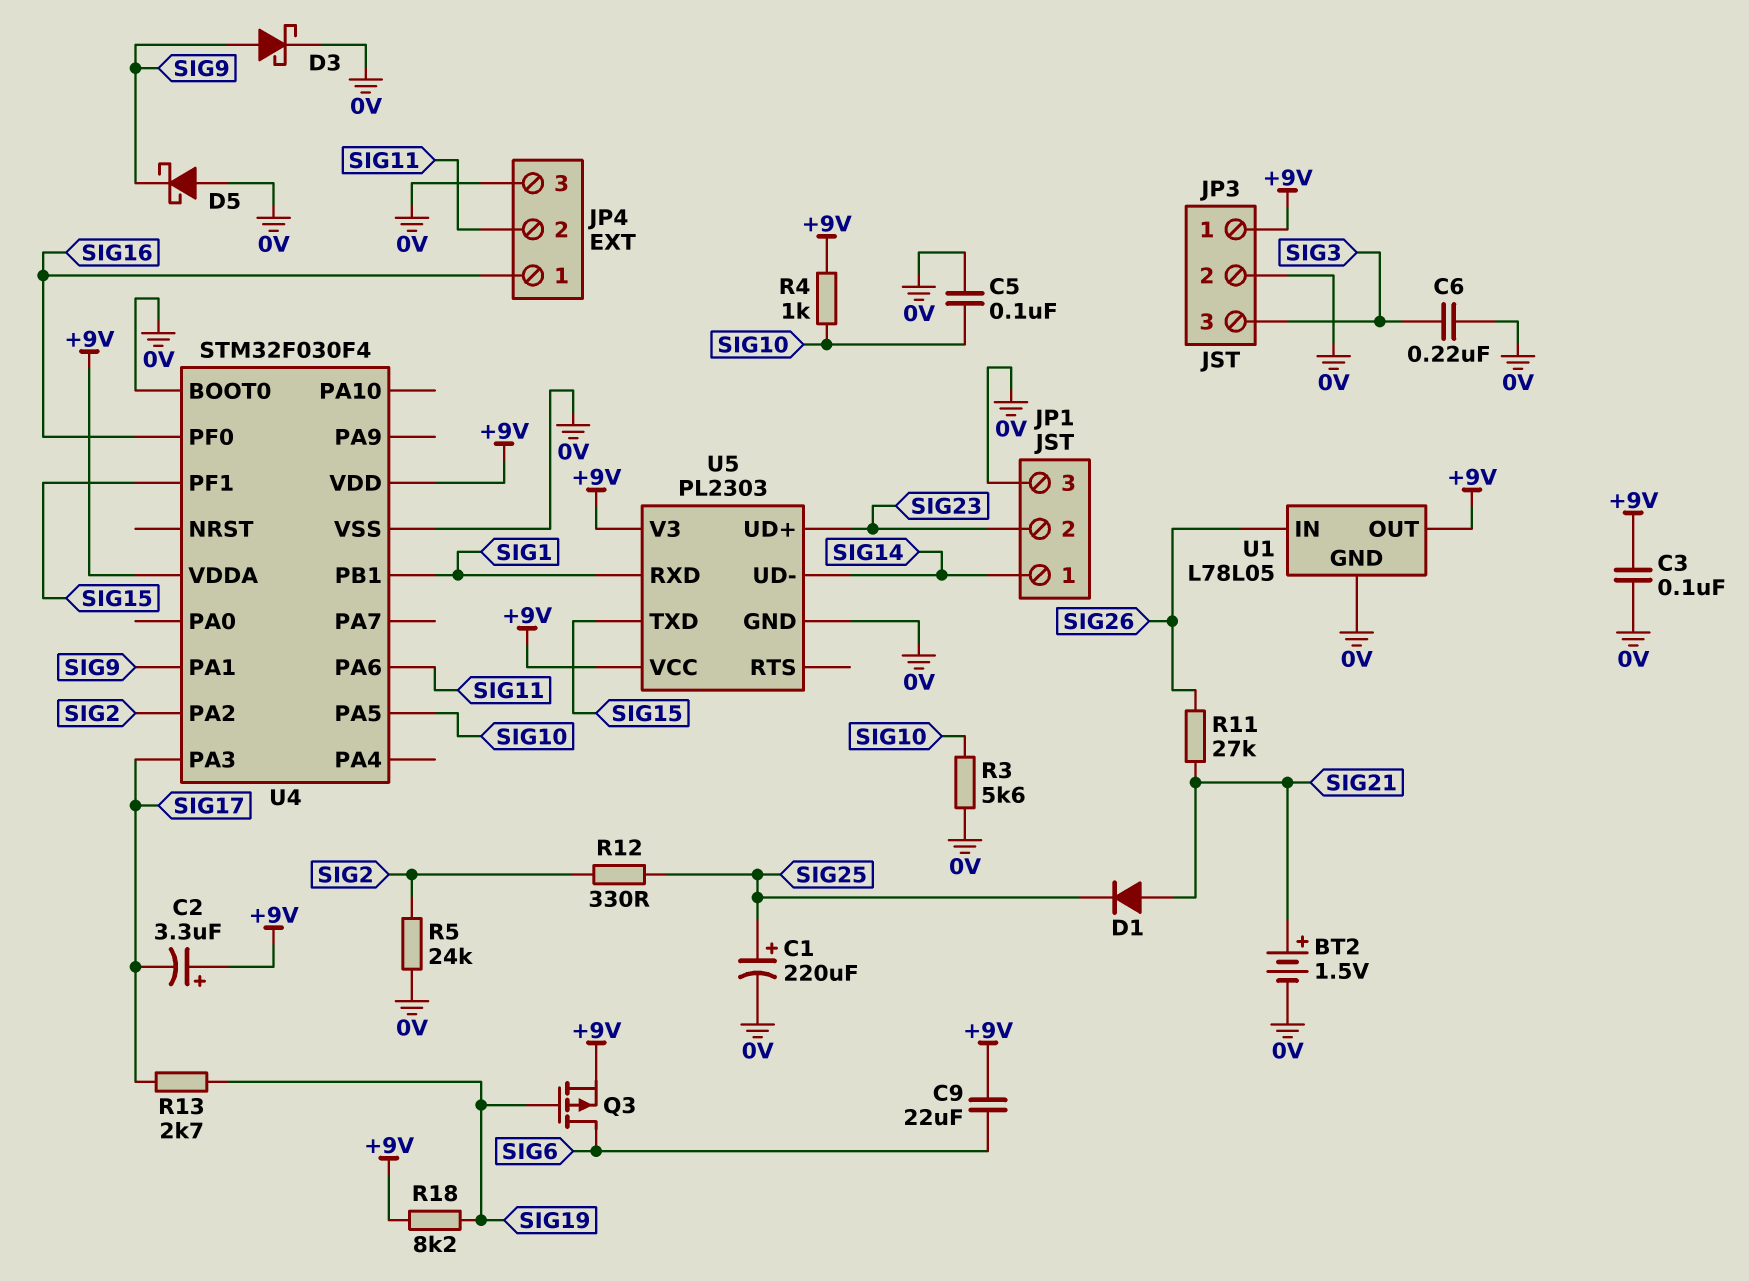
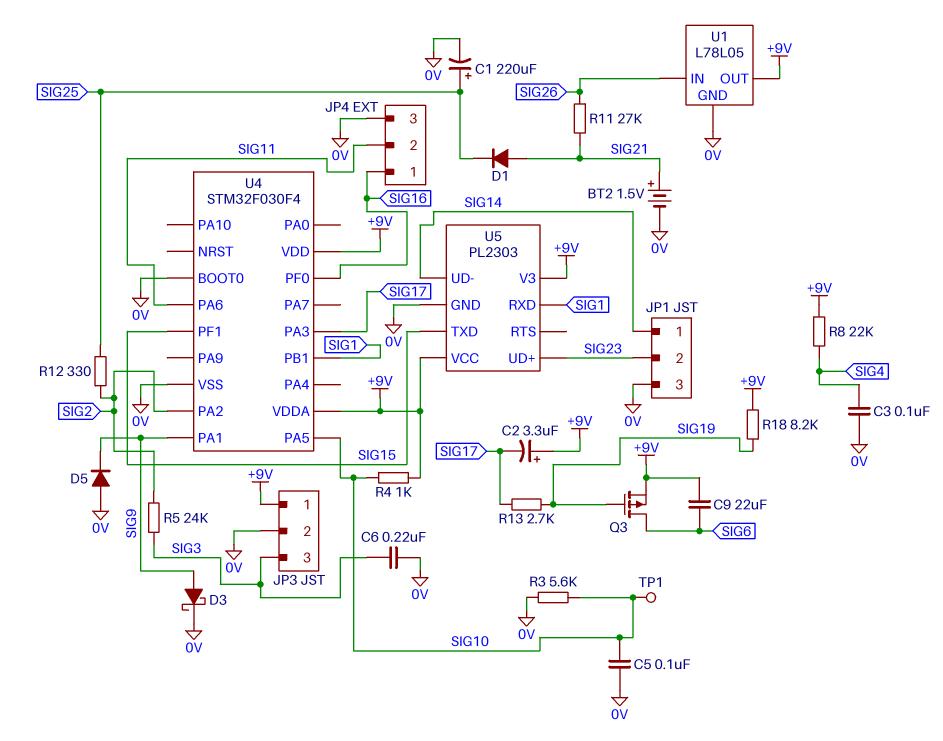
C3: 100nF (+9V, 0V) -> 100nF (0V, SIG4)
D5: schottky (A 0V, K SIG9) -> diode (A 0V, K SIG9)
R5: 24k (0V, SIG2) -> 24k (SIG2, SIG3)
R8: none -> 22k (+9V, SIG4)
TP1: none -> test point (SIG10)

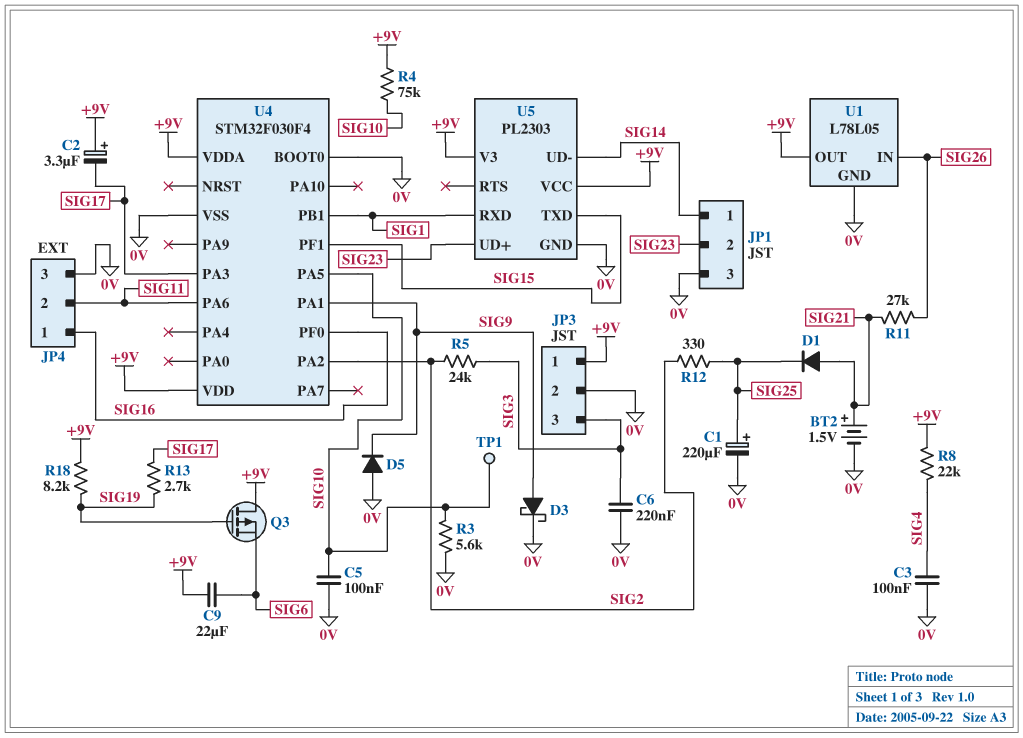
Q3: PMOS (G SIG19, D SIG6, S +9V) -> PMOS (G SIG19, D +9V, S SIG6)
R4: 1k (+9V, SIG10) -> 75k (+9V, SIG10)

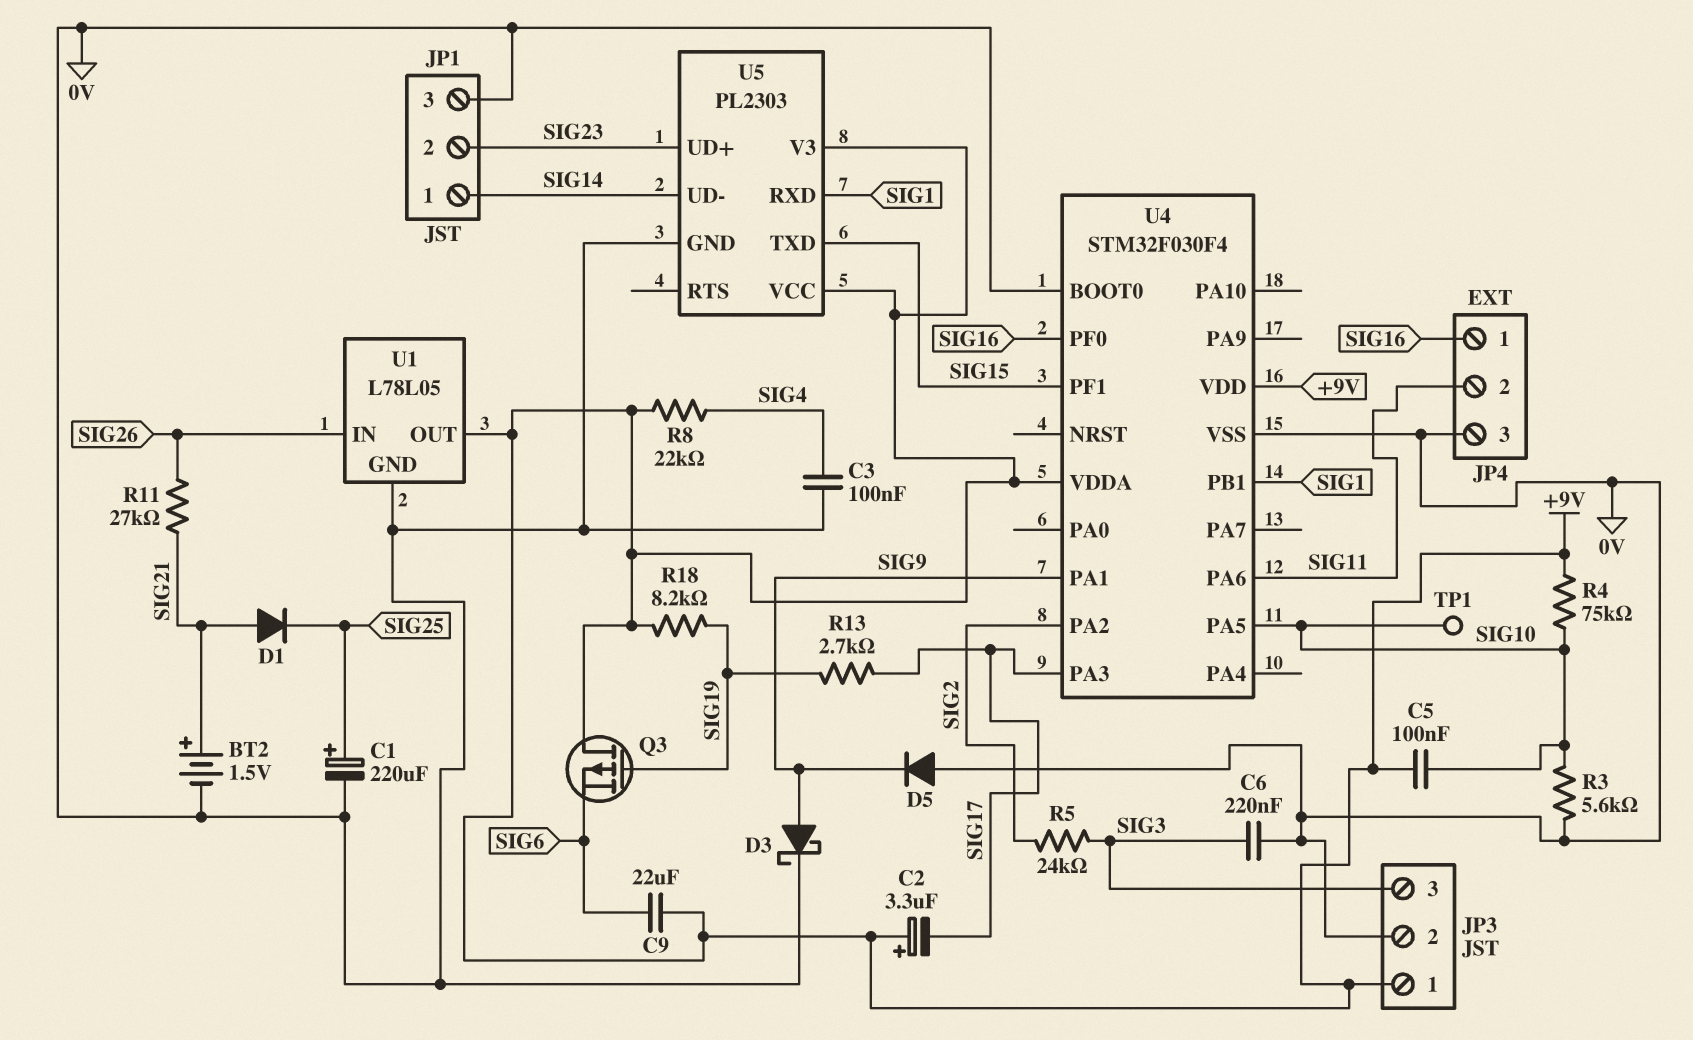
C5: 100nF (0V, SIG10) -> 100nF (+9V, SIG10)
R12: 330 (SIG2, SIG25) -> none

